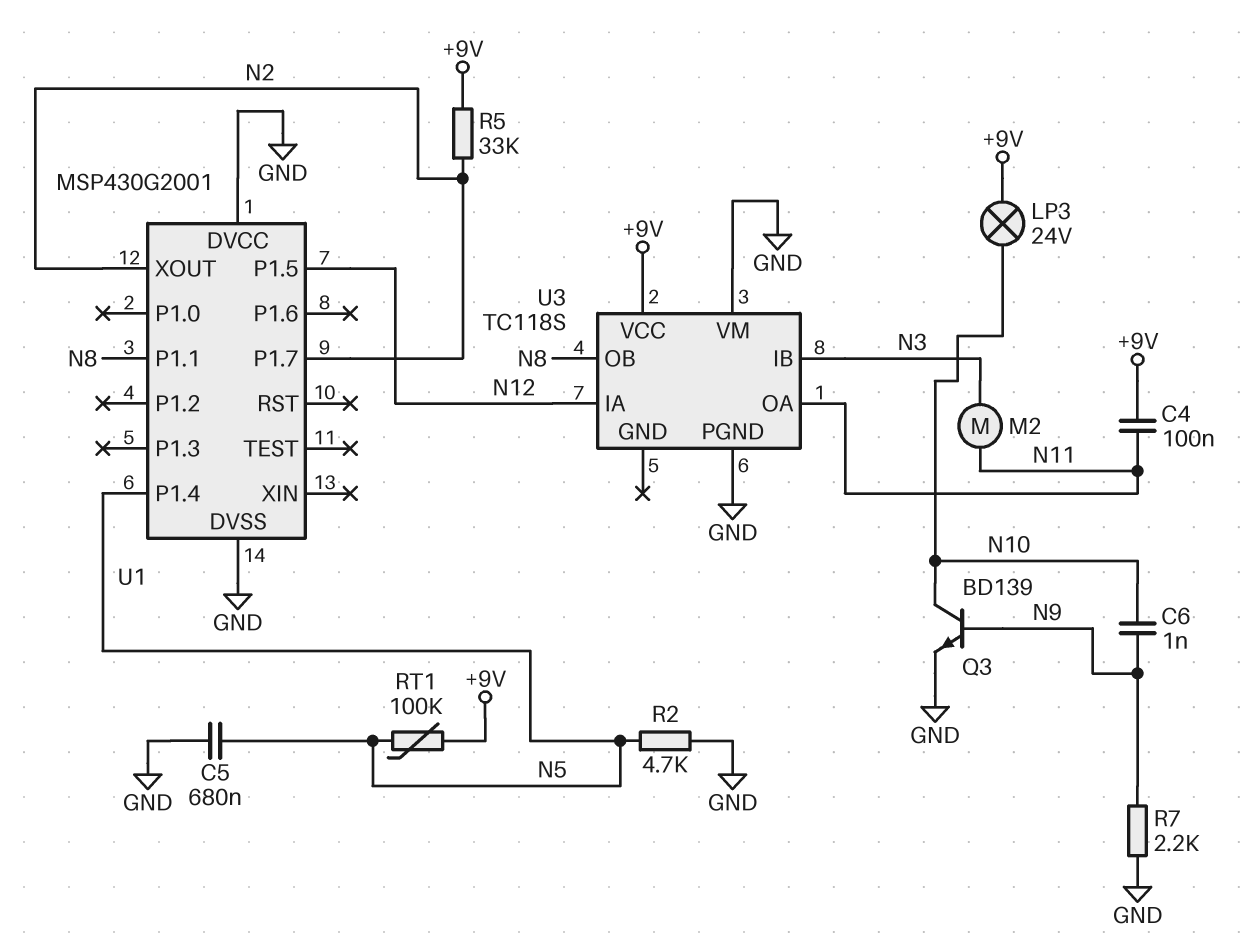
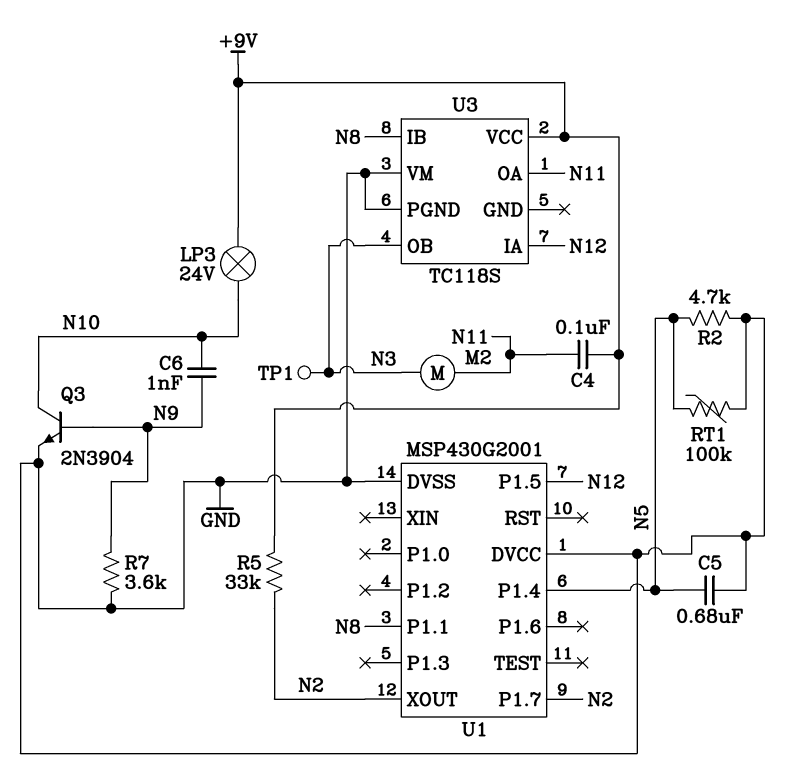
Q3: NPN BD139 (B N9, C N10, E GND) -> NPN 2N3904 (B N9, C N10, E GND)
R7: 2.2k (GND, N9) -> 3.6k (GND, N9)
RT1: 100k (+9V, N5) -> 100k (GND, N5)
TP1: none -> test point (N3)
U3 pin IB: N3 -> N8
U3 pin OB: N8 -> N3

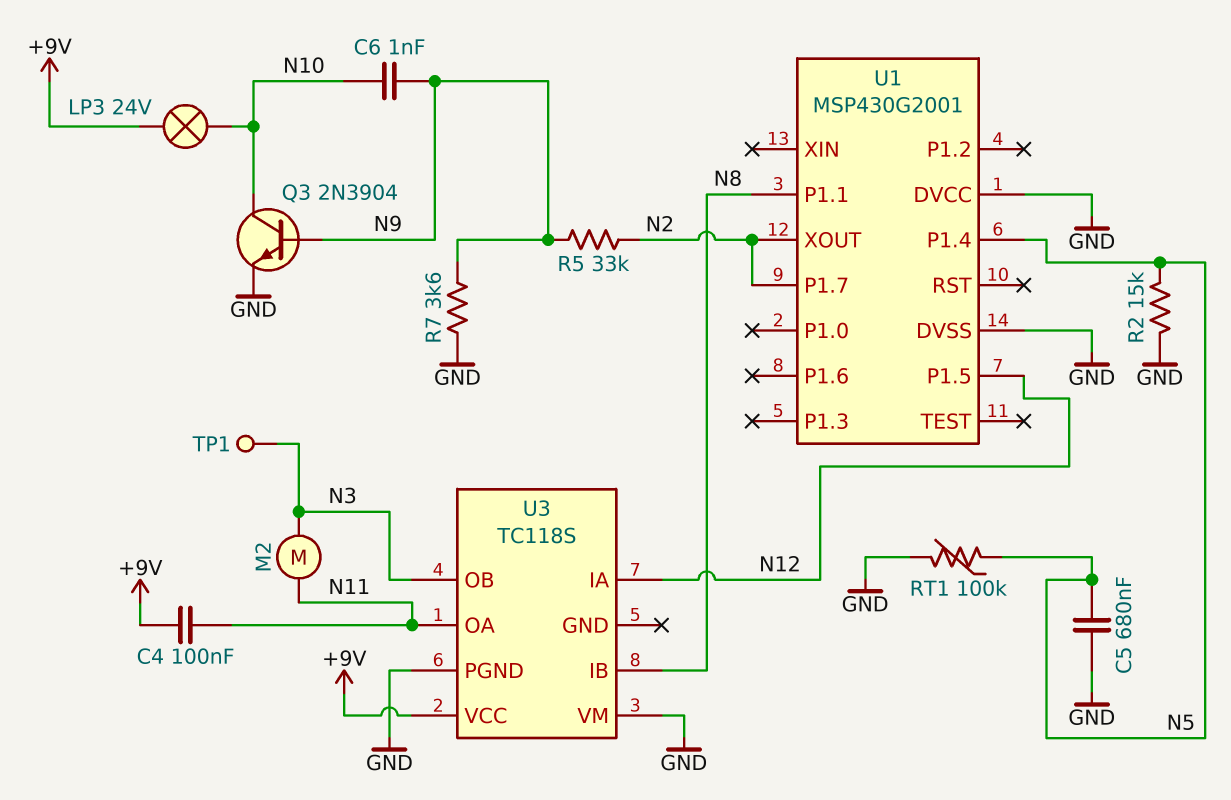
R2: 4.7k (GND, N5) -> 15k (GND, N5)
R5: 33k (+9V, N2) -> 33k (N2, N9)

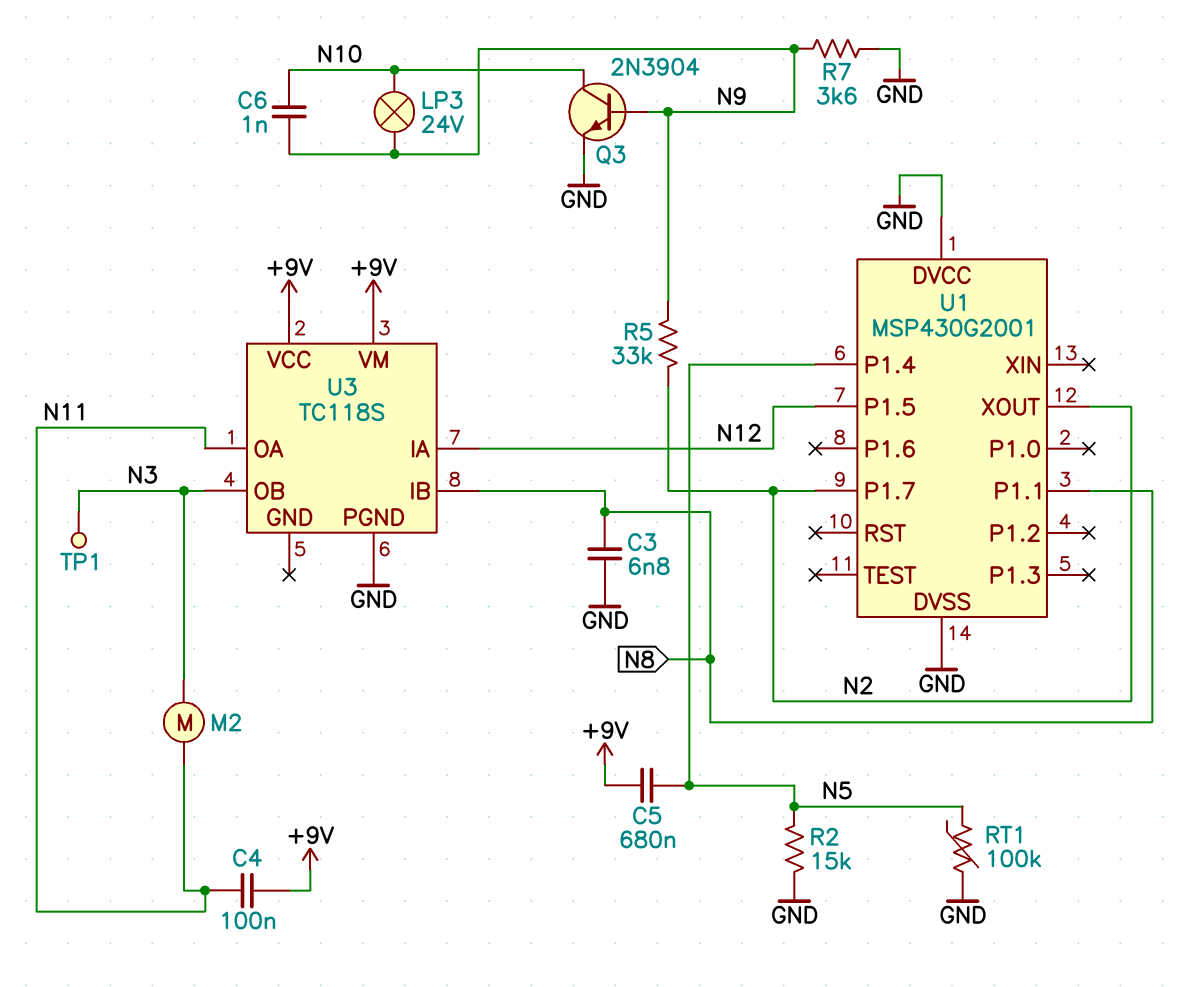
C3: none -> 6.8nF (GND, N8)
C5: 680nF (GND, N5) -> 680nF (+9V, N5)
LP3: lamp 24V (+9V, N10) -> lamp 24V (N9, N10)
U3 pin VM: GND -> +9V

